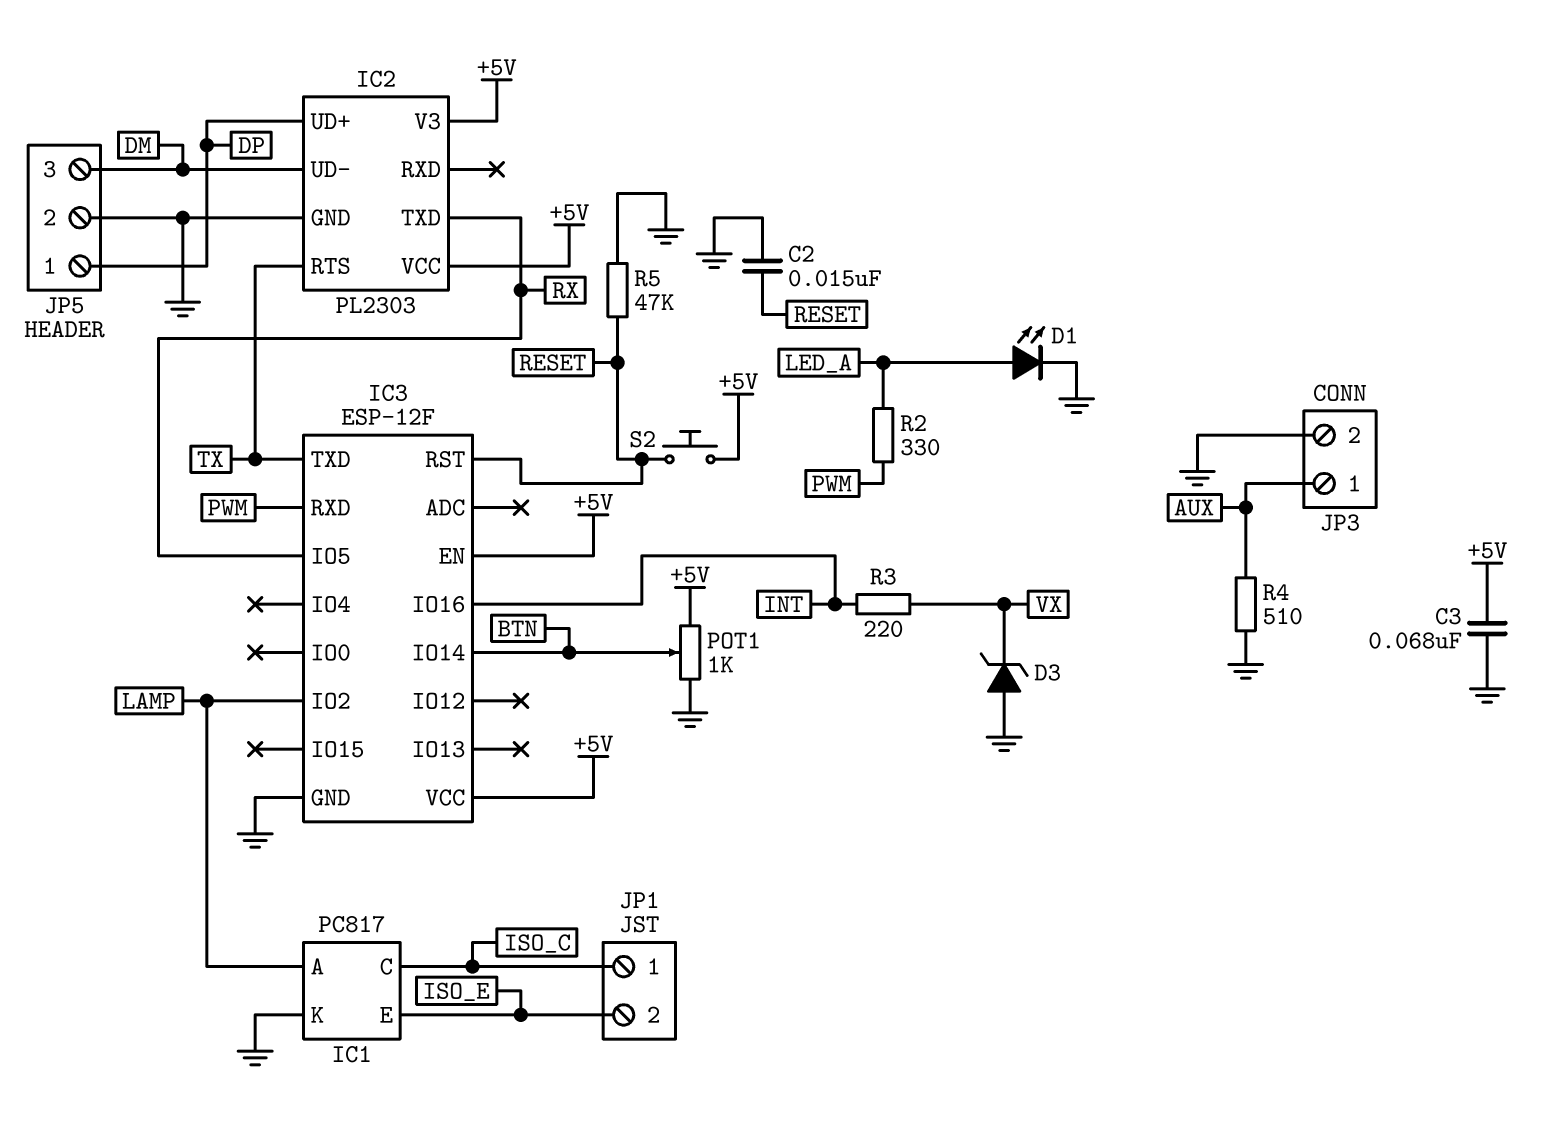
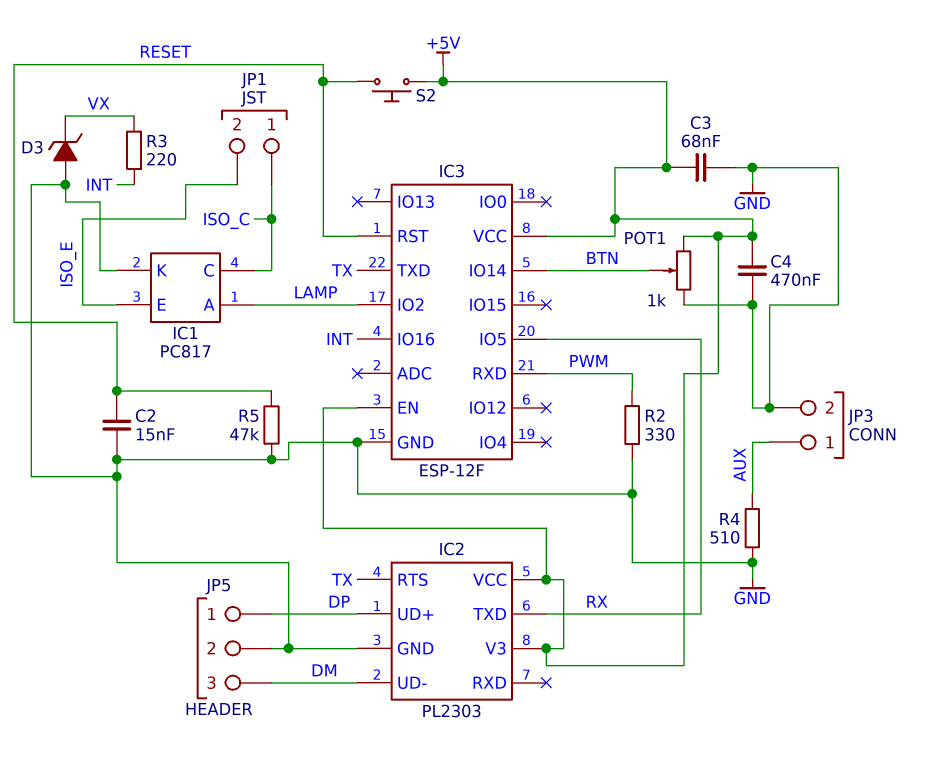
C4: none -> 470nF (+5V, GND)
D1: LED (A LED_A, K GND) -> none
R2: 330 (LED_A, PWM) -> 330 (GND, PWM)

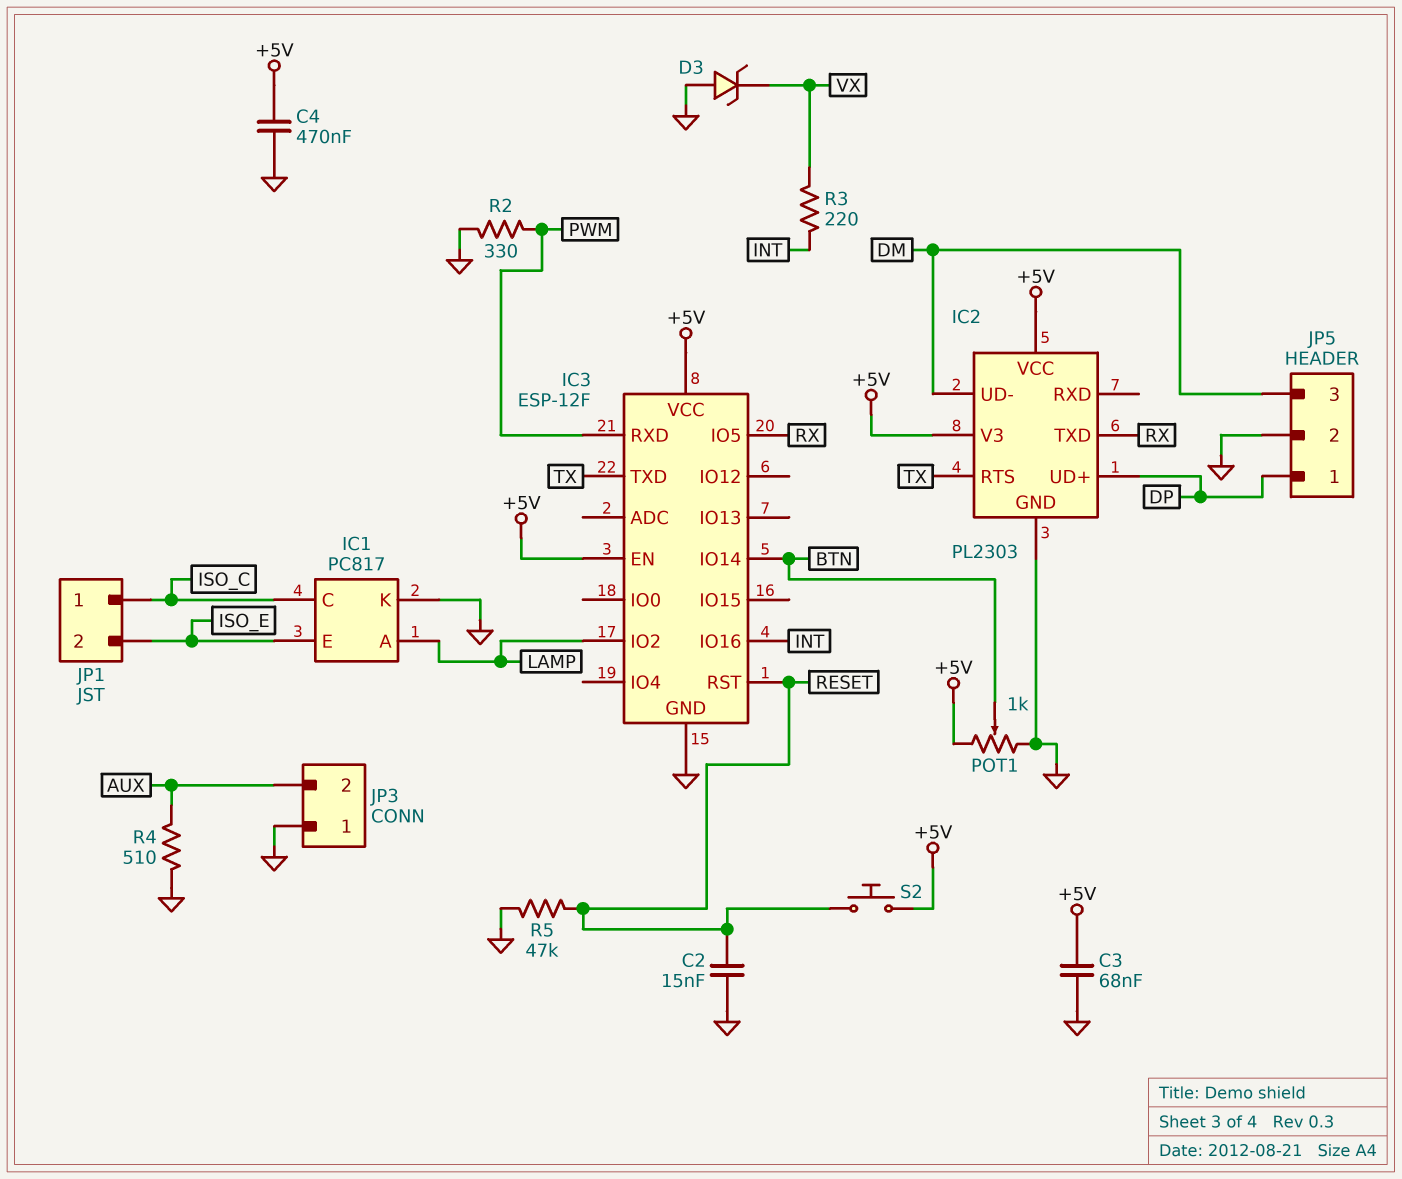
JP3 pin 1: AUX -> GND
JP3 pin 2: GND -> AUX

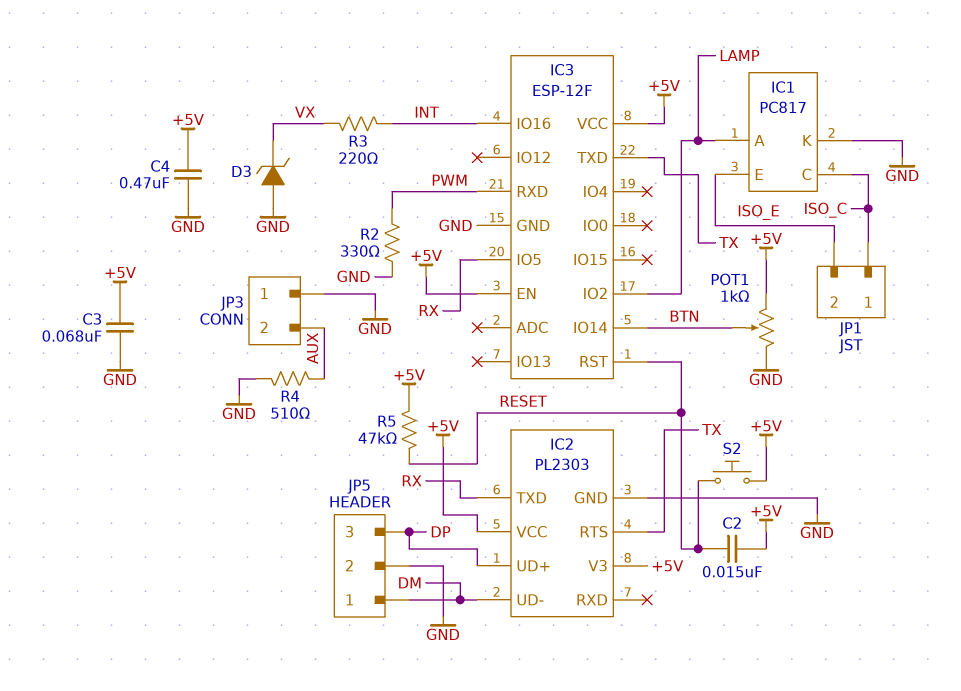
C2: 15nF (GND, RESET) -> 15nF (+5V, RESET)
JP5 pin 1: DP -> DM
JP5 pin 3: DM -> DP
R5: 47k (GND, RESET) -> 47k (+5V, RESET)

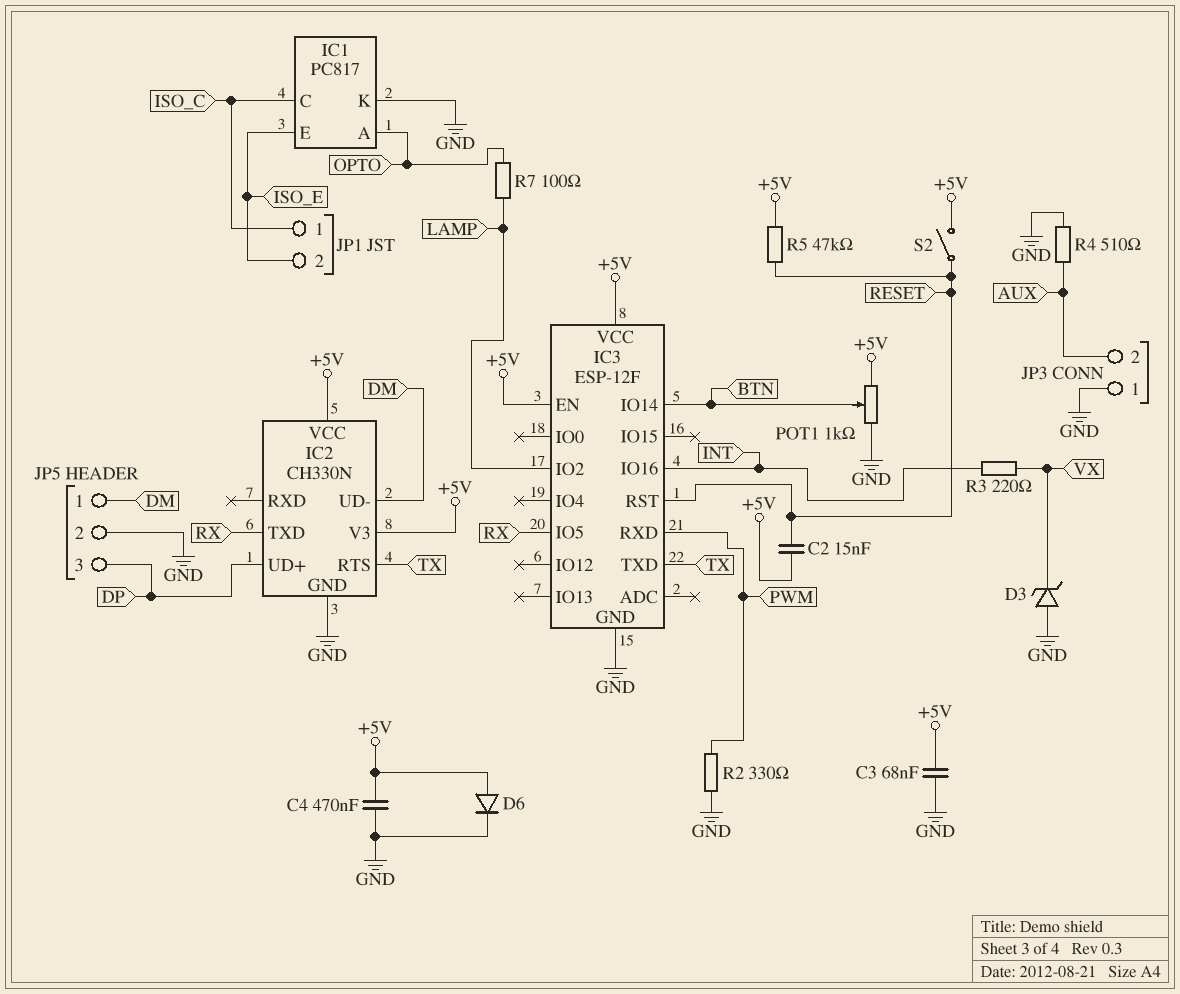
D6: none -> diode (A +5V, K GND)
IC1 pin A: LAMP -> OPTO
IC2: PL2303 -> CH330N
R7: none -> 100 (LAMP, OPTO)
S2: button (+5V, RESET) -> switch (+5V, RESET)

